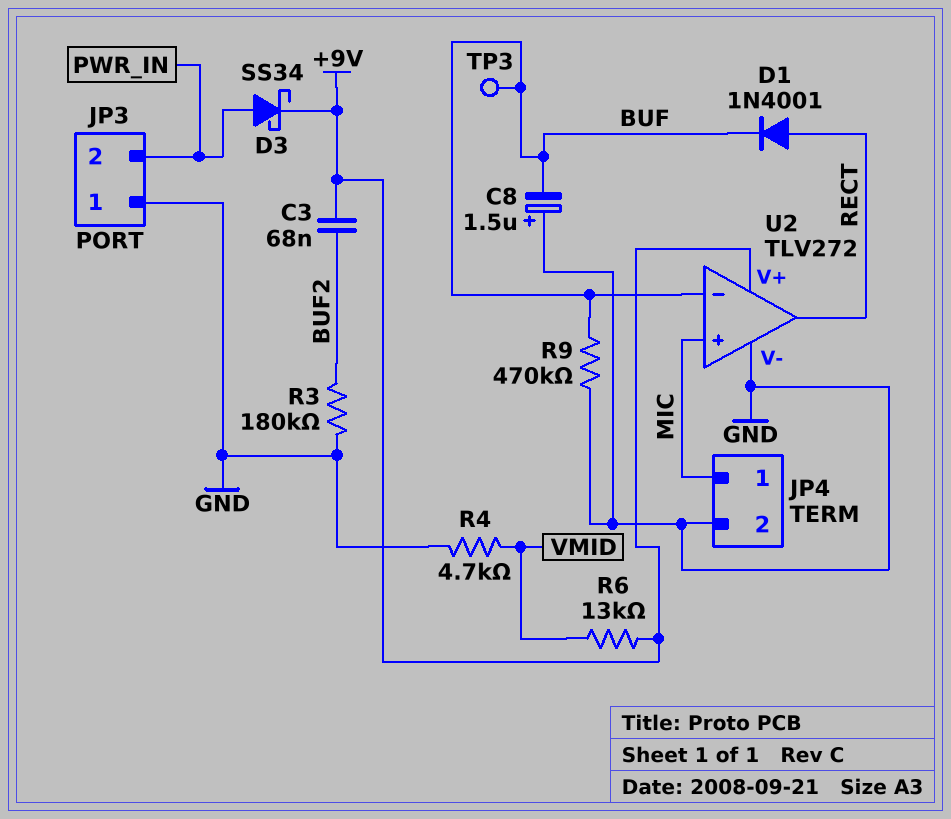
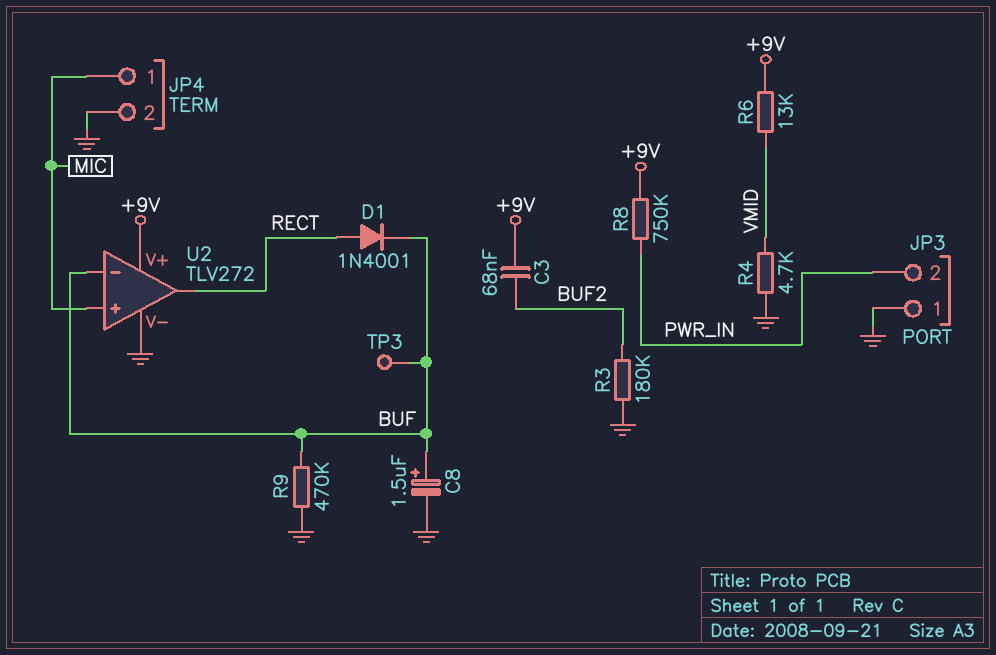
C8: 1.5uF (plus GND, minus BUF) -> 1.5uF (plus BUF, minus GND)
D3: schottky SS34 (A PWR_IN, K +9V) -> none
R8: none -> 750k (+9V, PWR_IN)

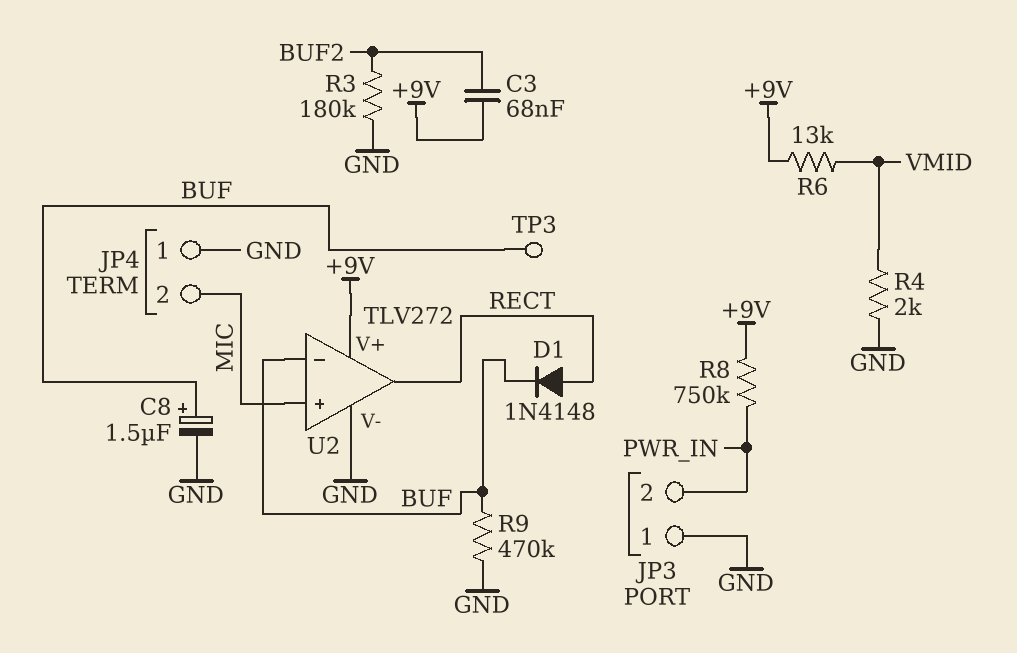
D1: diode 1N4001 (A RECT, K BUF) -> diode 1N4148 (A RECT, K BUF)
JP4 pin 1: MIC -> GND
JP4 pin 2: GND -> MIC
R4: 4.7k (GND, VMID) -> 2k (GND, VMID)

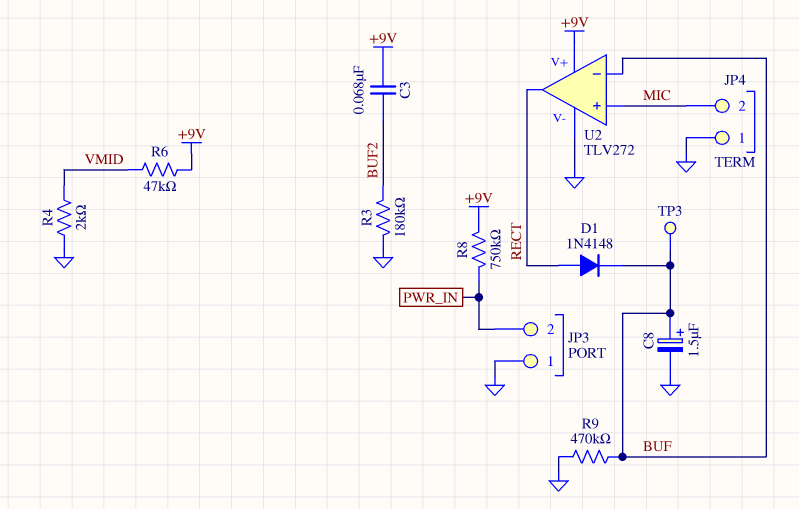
R6: 13k (+9V, VMID) -> 47k (+9V, VMID)

